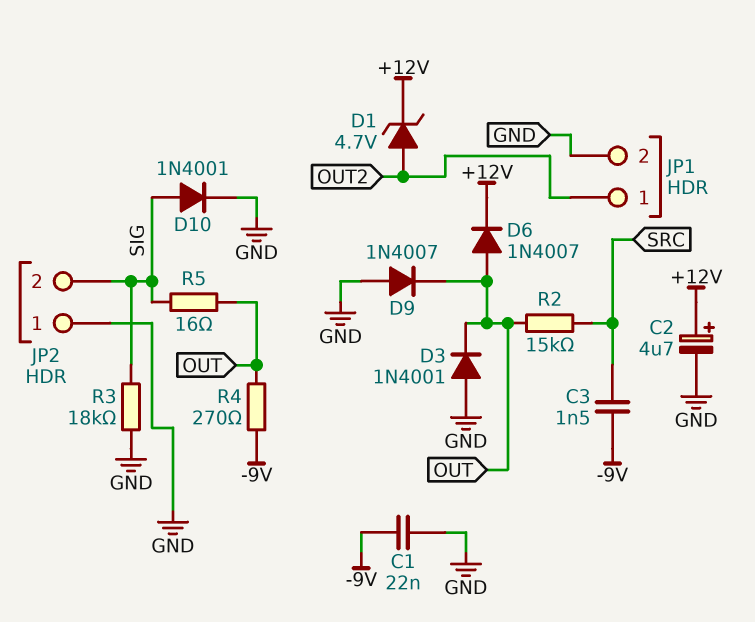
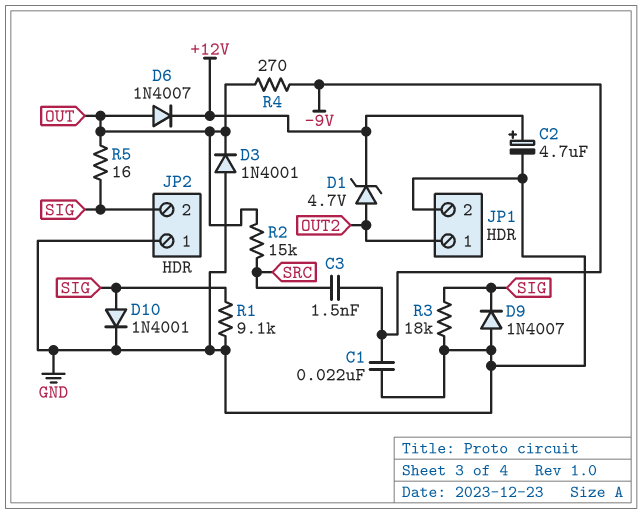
D9: diode 1N4007 (A GND, K OUT) -> diode 1N4007 (A GND, K SIG)
R1: none -> 9.1k (GND, SIG)

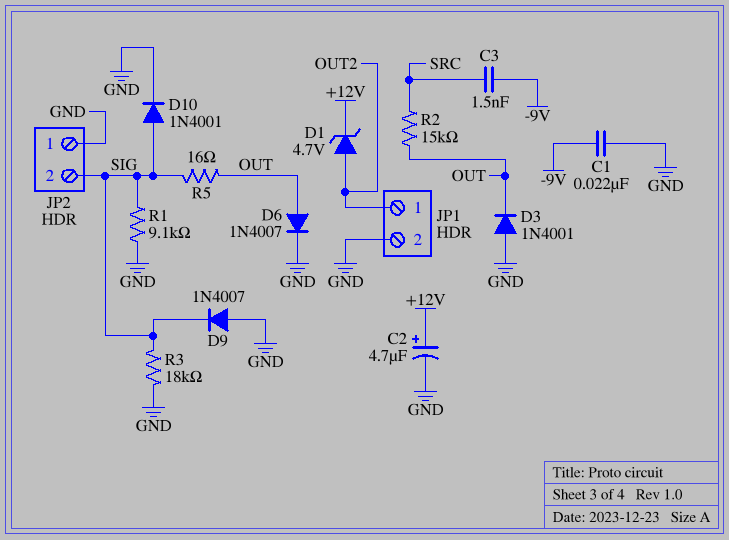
D6: diode 1N4007 (A OUT, K +12V) -> diode 1N4007 (A OUT, K GND)
R4: 270 (-9V, OUT) -> none

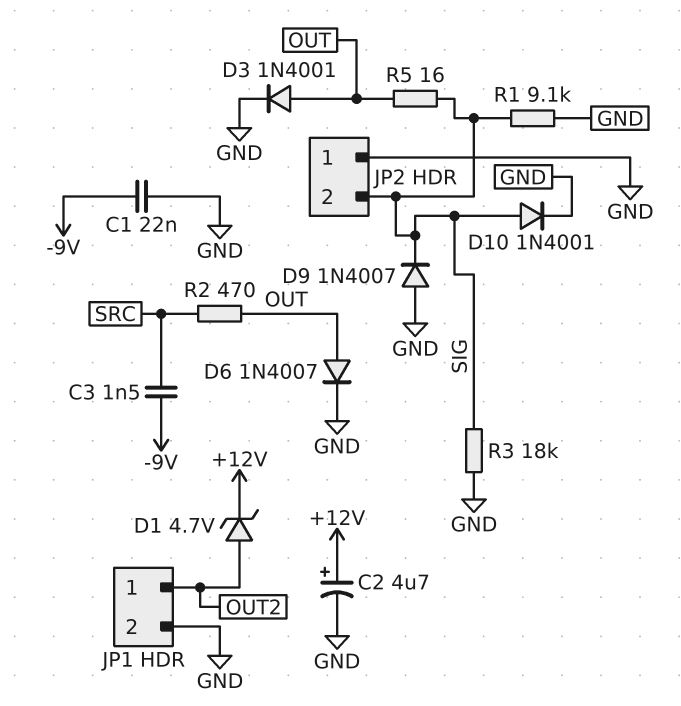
D3: diode 1N4001 (A GND, K OUT) -> diode 1N4001 (A OUT, K GND)
R2: 15k (OUT, SRC) -> 470 (OUT, SRC)

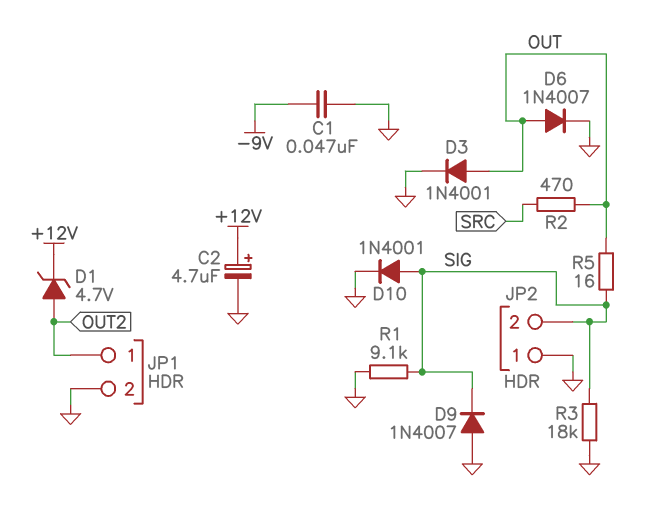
C1: 22nF (-9V, GND) -> 47nF (-9V, GND)
C3: 1.5nF (-9V, SRC) -> none

